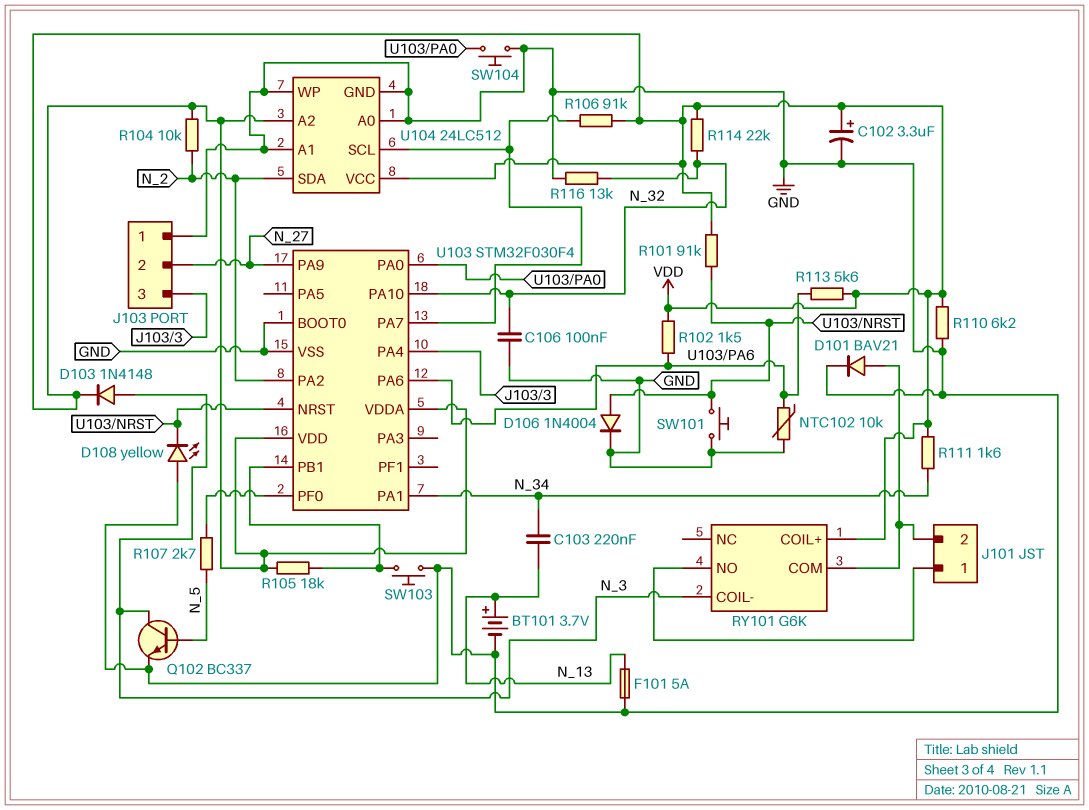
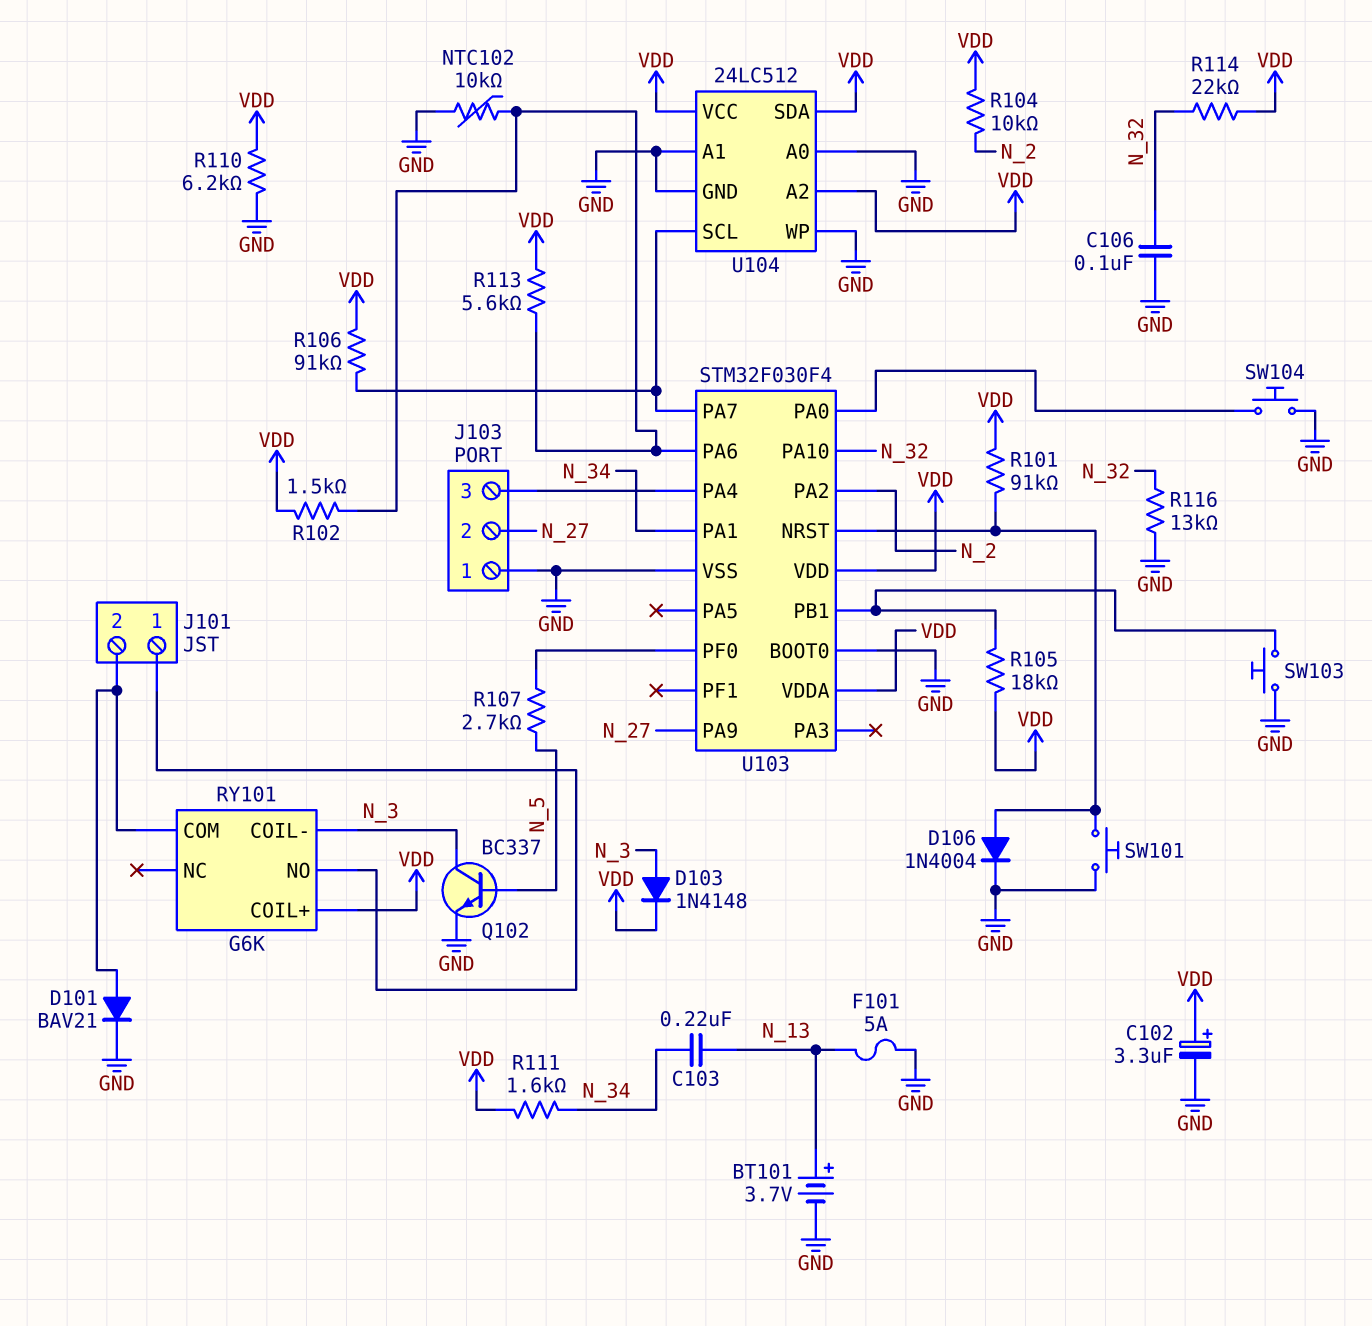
D108: LED yellow (A GND, K U103/NRST) -> none
U104 pin SDA: N_2 -> VDD

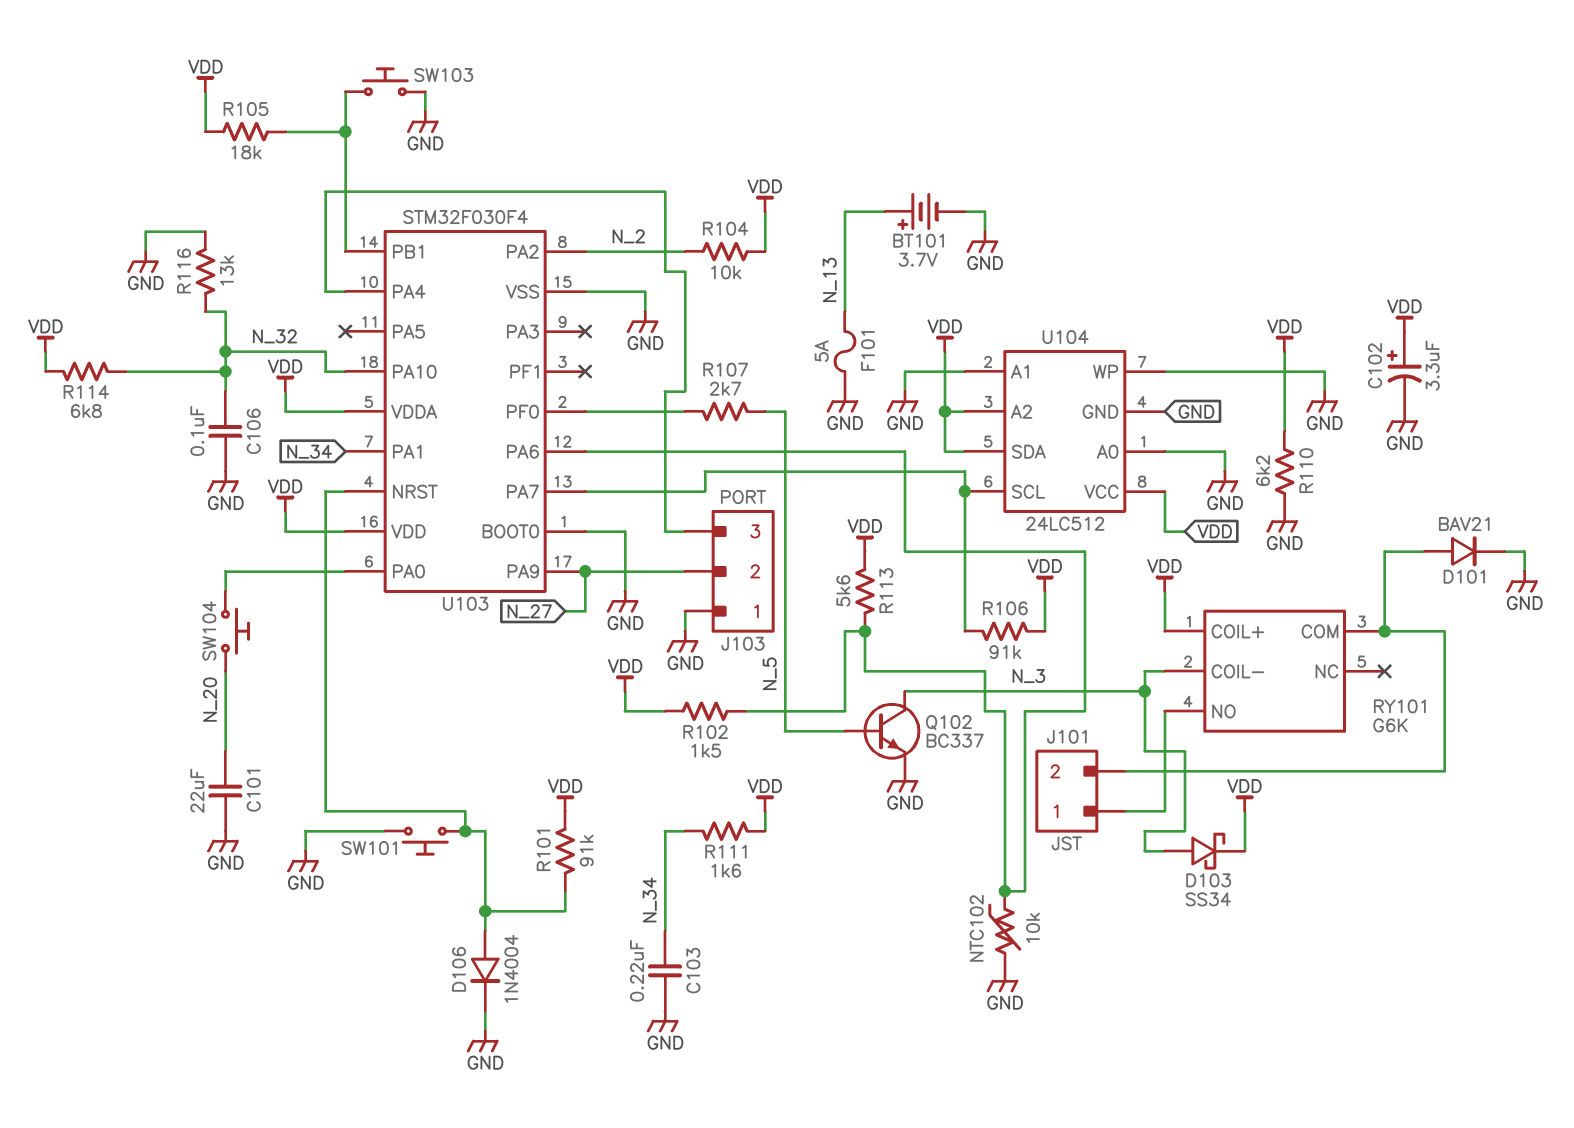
C101: none -> 22uF (GND, N_20)
C103: 220nF (N_13, N_34) -> 220nF (GND, N_34)
D103: diode 1N4148 (A N_3, K VDD) -> schottky SS34 (A N_3, K VDD)
R114: 22k (N_32, VDD) -> 6.8k (N_32, VDD)
SW104: button (GND, U103/PA0) -> button (N_20, U103/PA0)

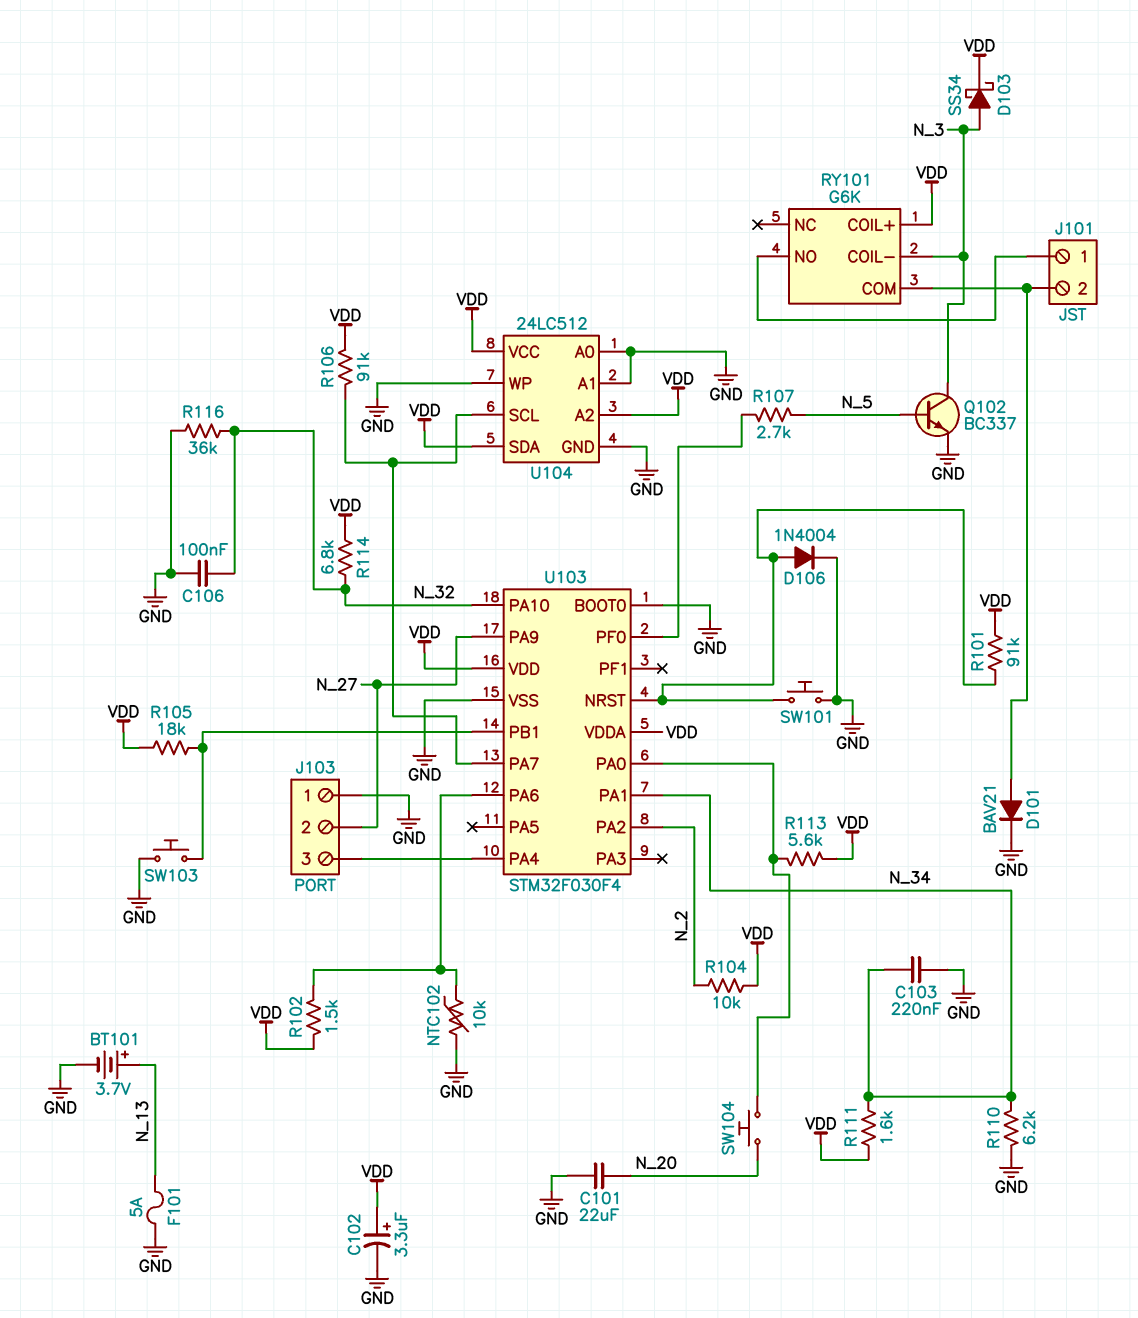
R110: 6.2k (GND, VDD) -> 6.2k (GND, N_34)
R113: 5.6k (U103/PA6, VDD) -> 5.6k (U103/PA0, VDD)
R116: 13k (GND, N_32) -> 36k (GND, N_32)

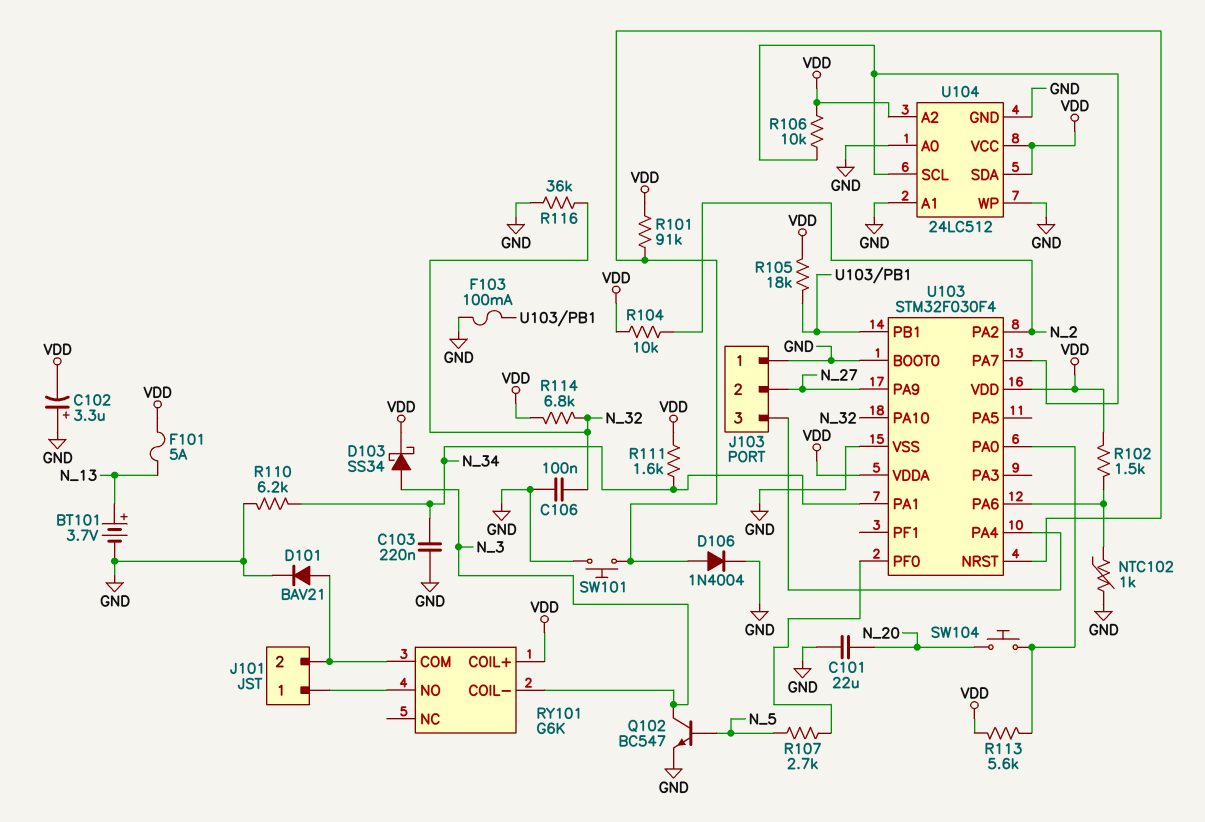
C102: 3.3uF (plus VDD, minus GND) -> 3.3uF (plus GND, minus VDD)
F101: 5A (GND, N_13) -> 5A (N_13, VDD)
F103: none -> 100mA (GND, U103/PB1)
NTC102: 10k (GND, U103/PA6) -> 1k (GND, U103/PA6)
Q102: NPN BC337 (B N_5, C N_3, E GND) -> NPN BC547 (B N_5, C N_3, E GND)
R106: 91k (U103/PA7, VDD) -> 10k (U103/PA7, VDD)
SW103: button (GND, U103/PB1) -> none

